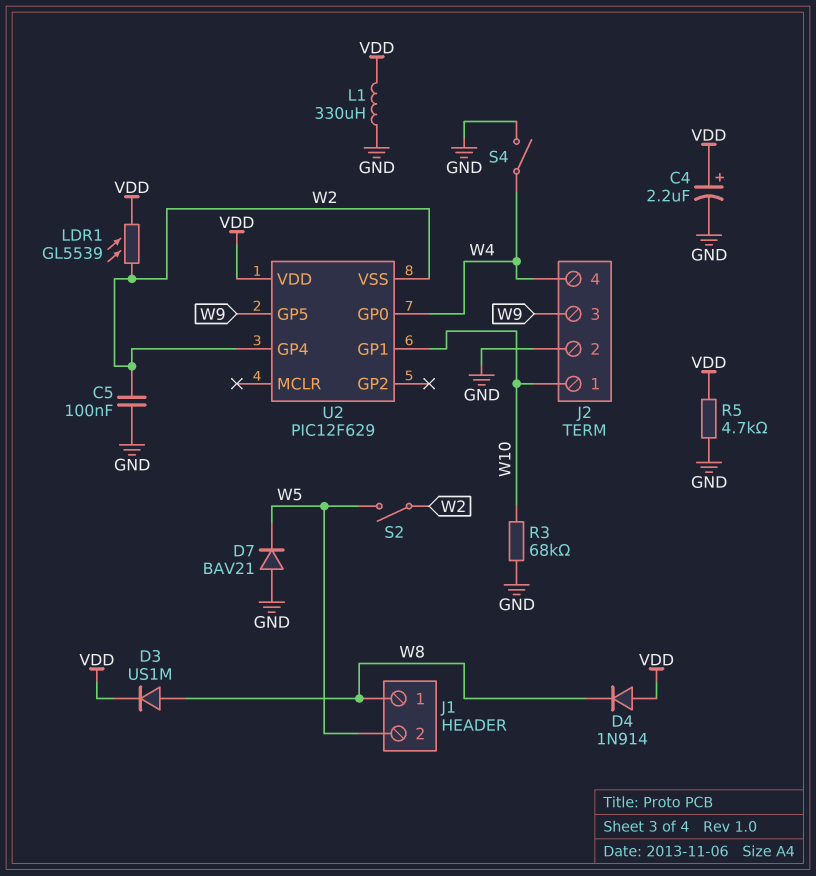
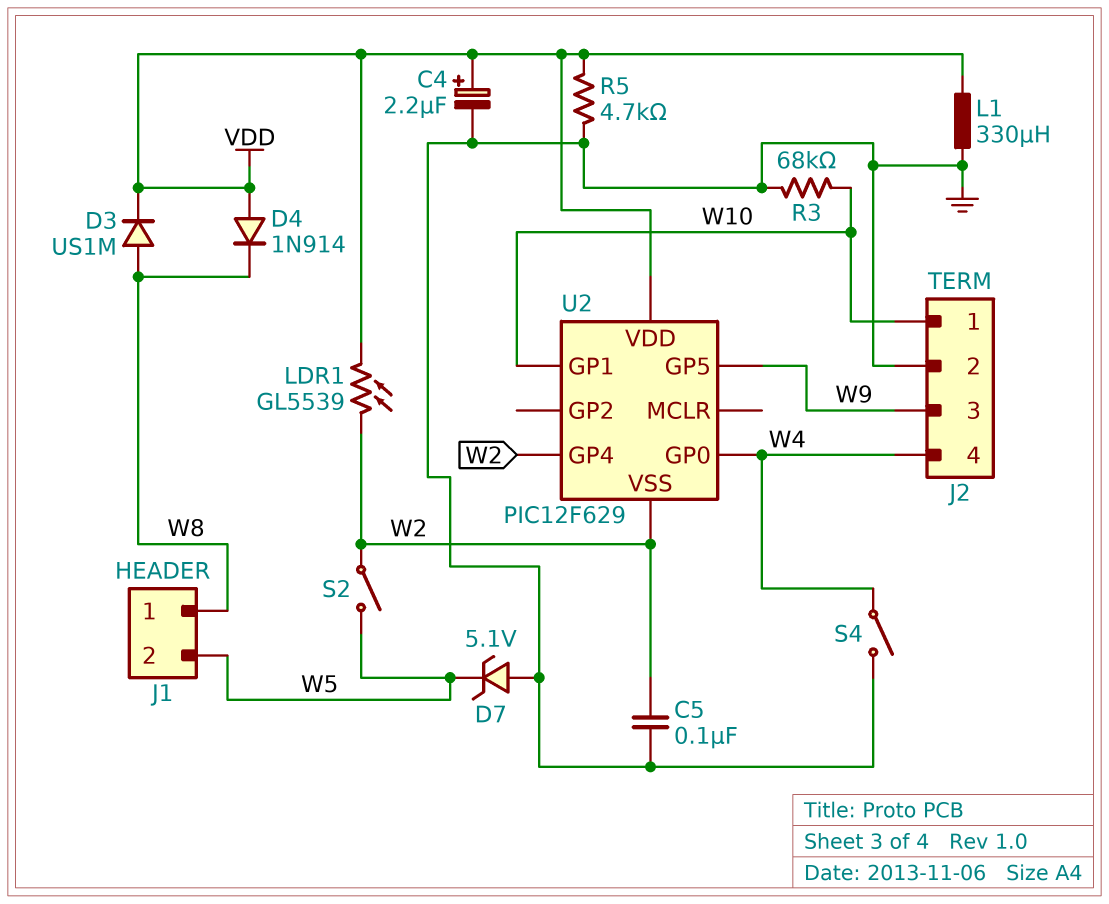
D7: diode BAV21 (A GND, K W5) -> zener 5.1V (A GND, K W5)

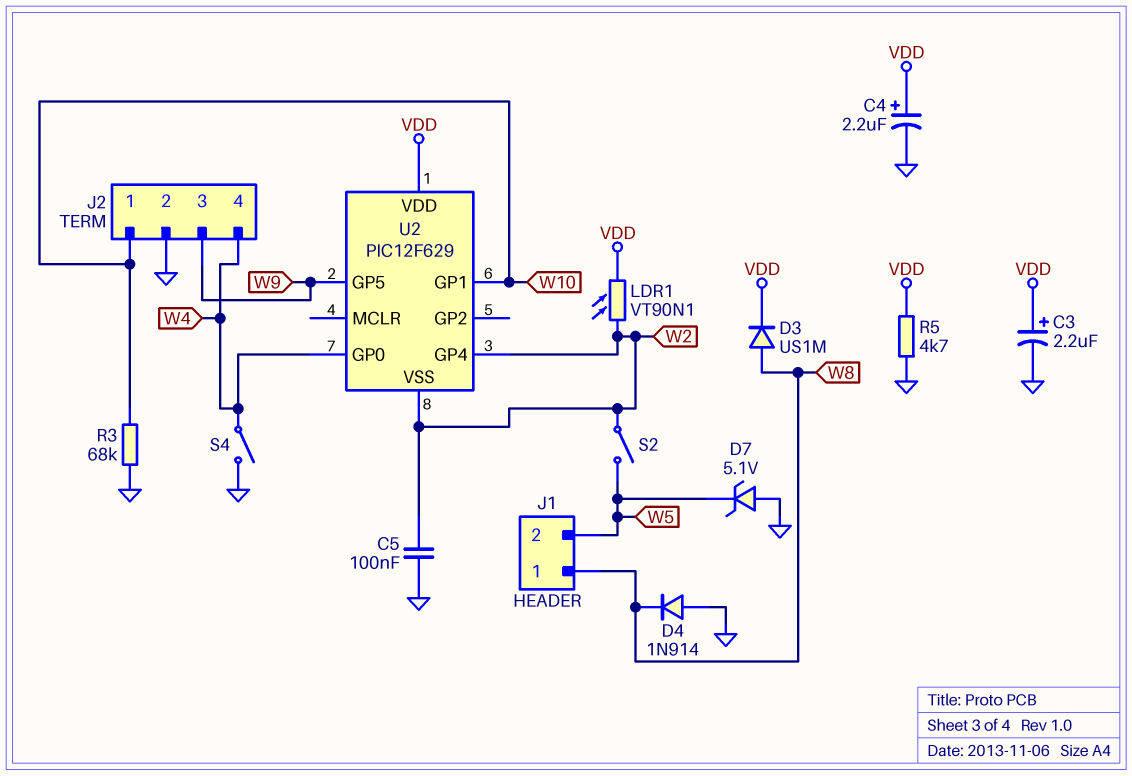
C3: none -> 2.2uF (plus VDD, minus GND)
D4: diode 1N914 (A VDD, K W8) -> diode 1N914 (A GND, K W8)
L1: 330uH (GND, VDD) -> none
LDR1: GL5539 (VDD, W2) -> VT90N1 (VDD, W2)

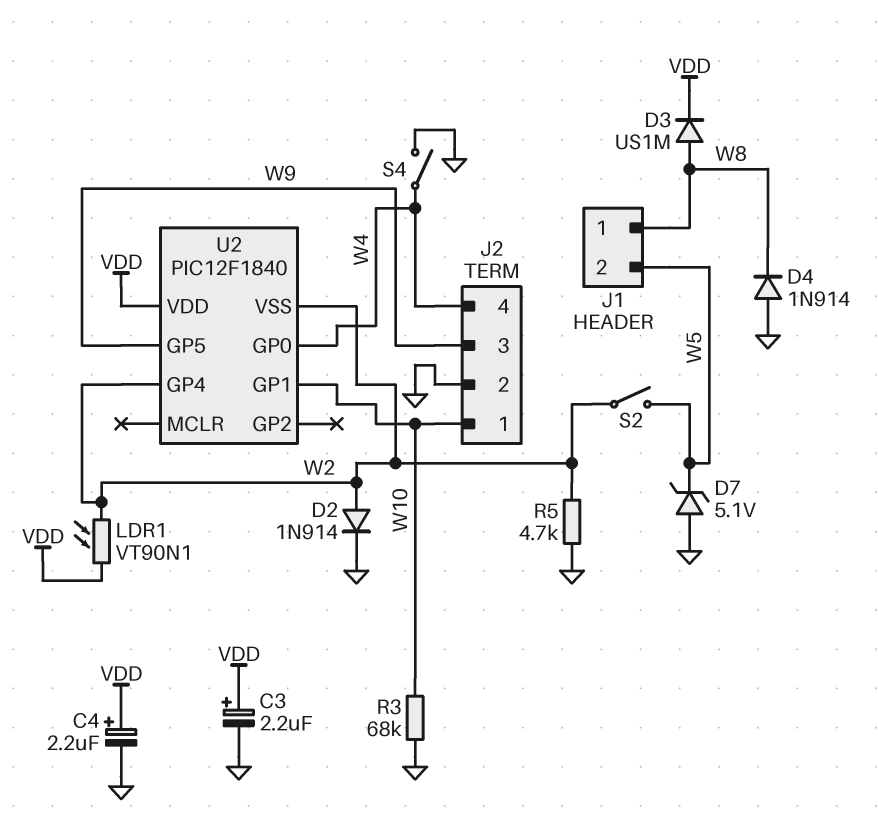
C5: 100nF (GND, W2) -> none
D2: none -> diode 1N914 (A W2, K GND)
R5: 4.7k (GND, VDD) -> 4.7k (GND, W2)
U2: PIC12F629 -> PIC12F1840

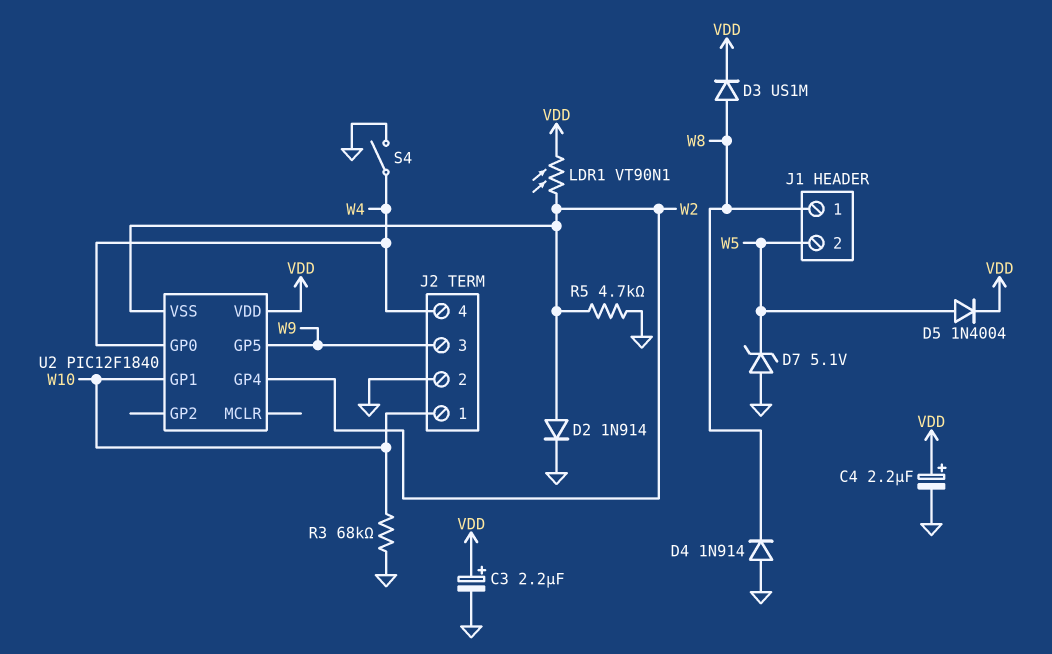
D5: none -> diode 1N4004 (A W5, K VDD)
S2: switch (W2, W5) -> none

